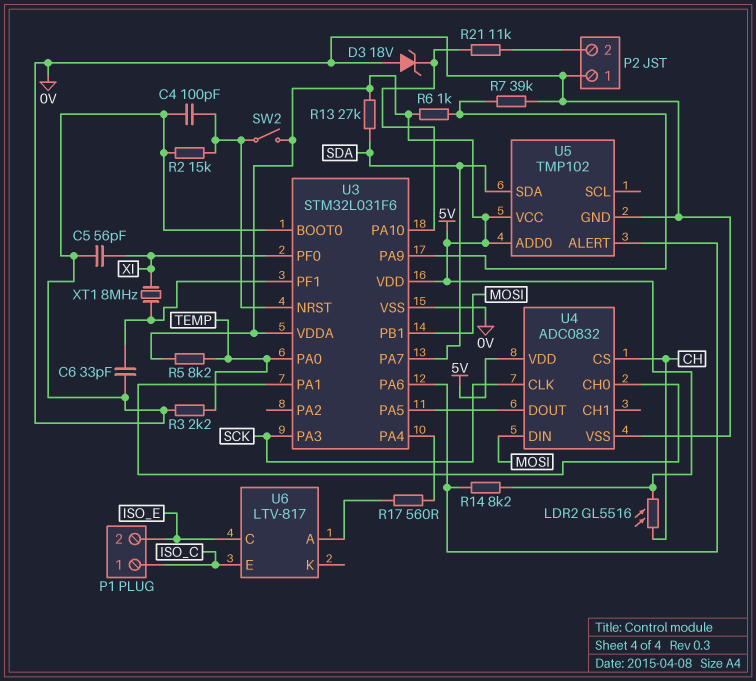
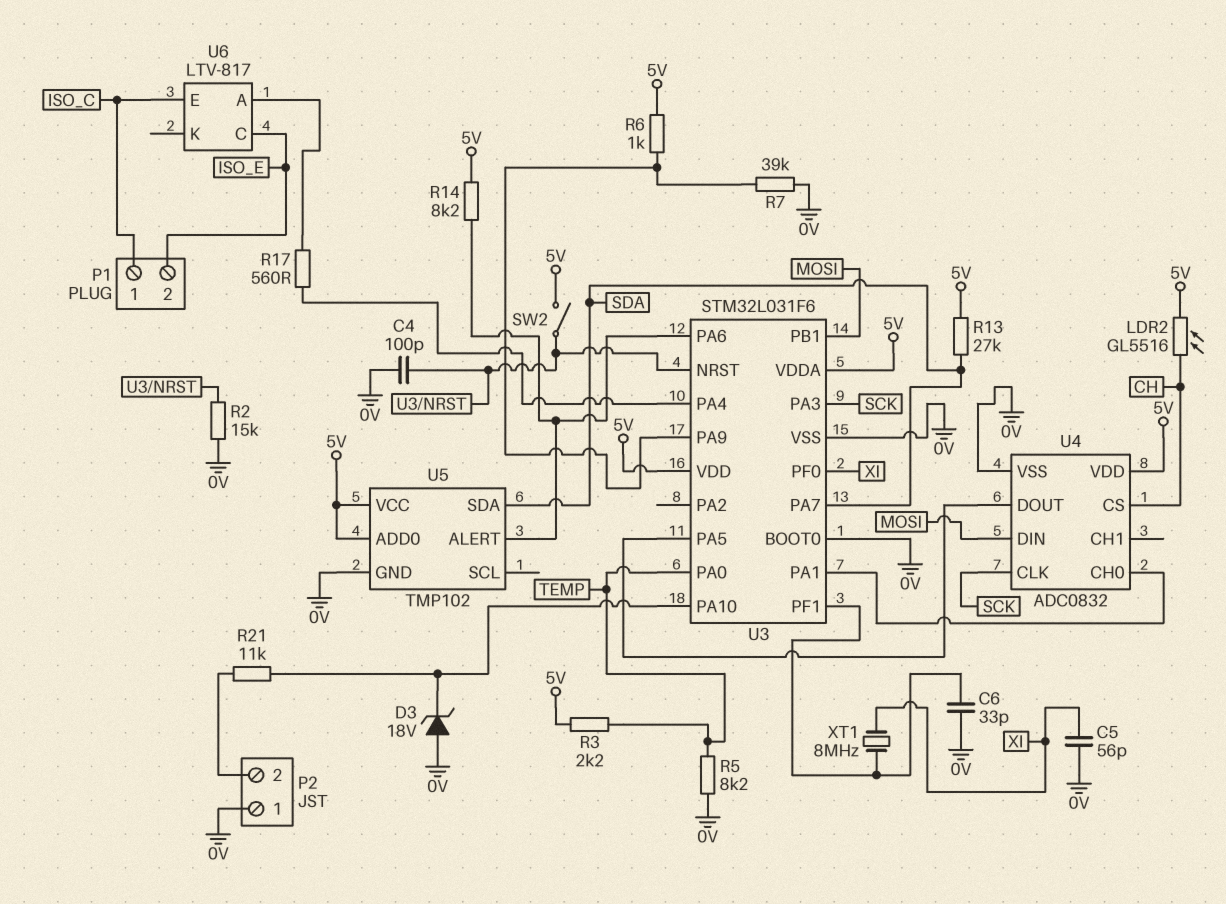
R3: 2.2k (0V, TEMP) -> 2.2k (5V, TEMP)
R5: 8.2k (5V, TEMP) -> 8.2k (0V, TEMP)

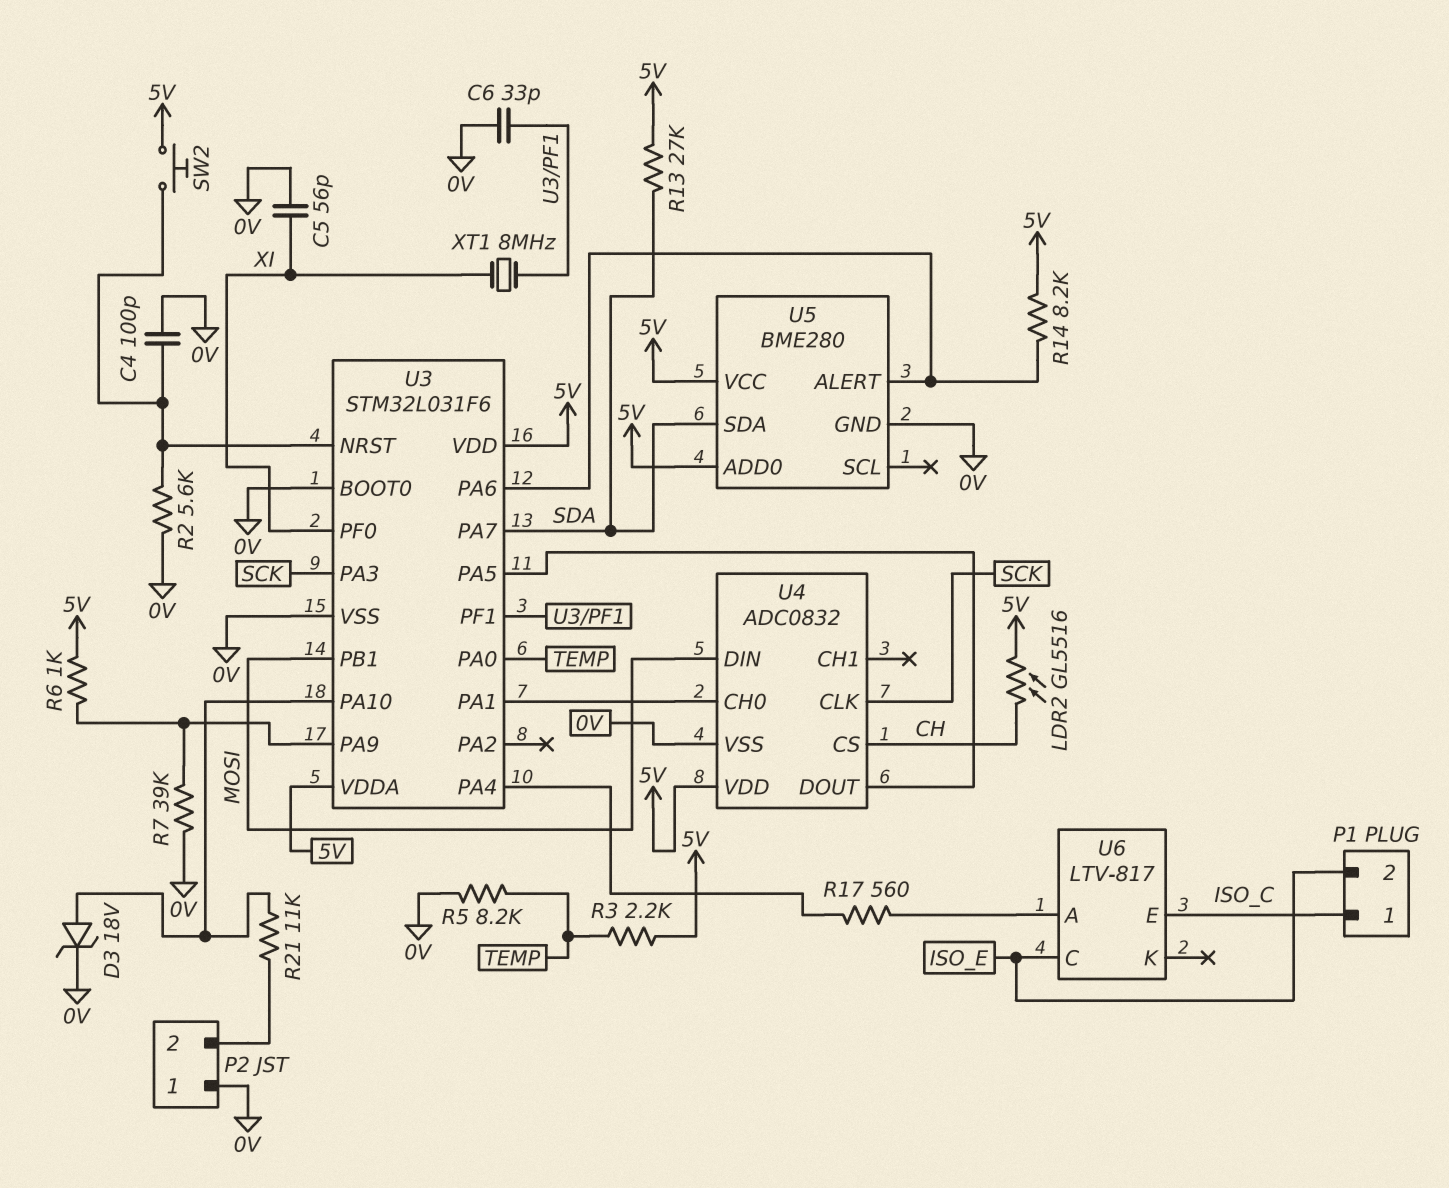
D3: zener 18V (A 0V, K U3/PA10) -> zener 18V (A U3/PA10, K 0V)
R2: 15k (0V, U3/NRST) -> 5.6k (0V, U3/NRST)
SW2: switch (5V, U3/NRST) -> button (5V, U3/NRST)
U5: TMP102 -> BME280

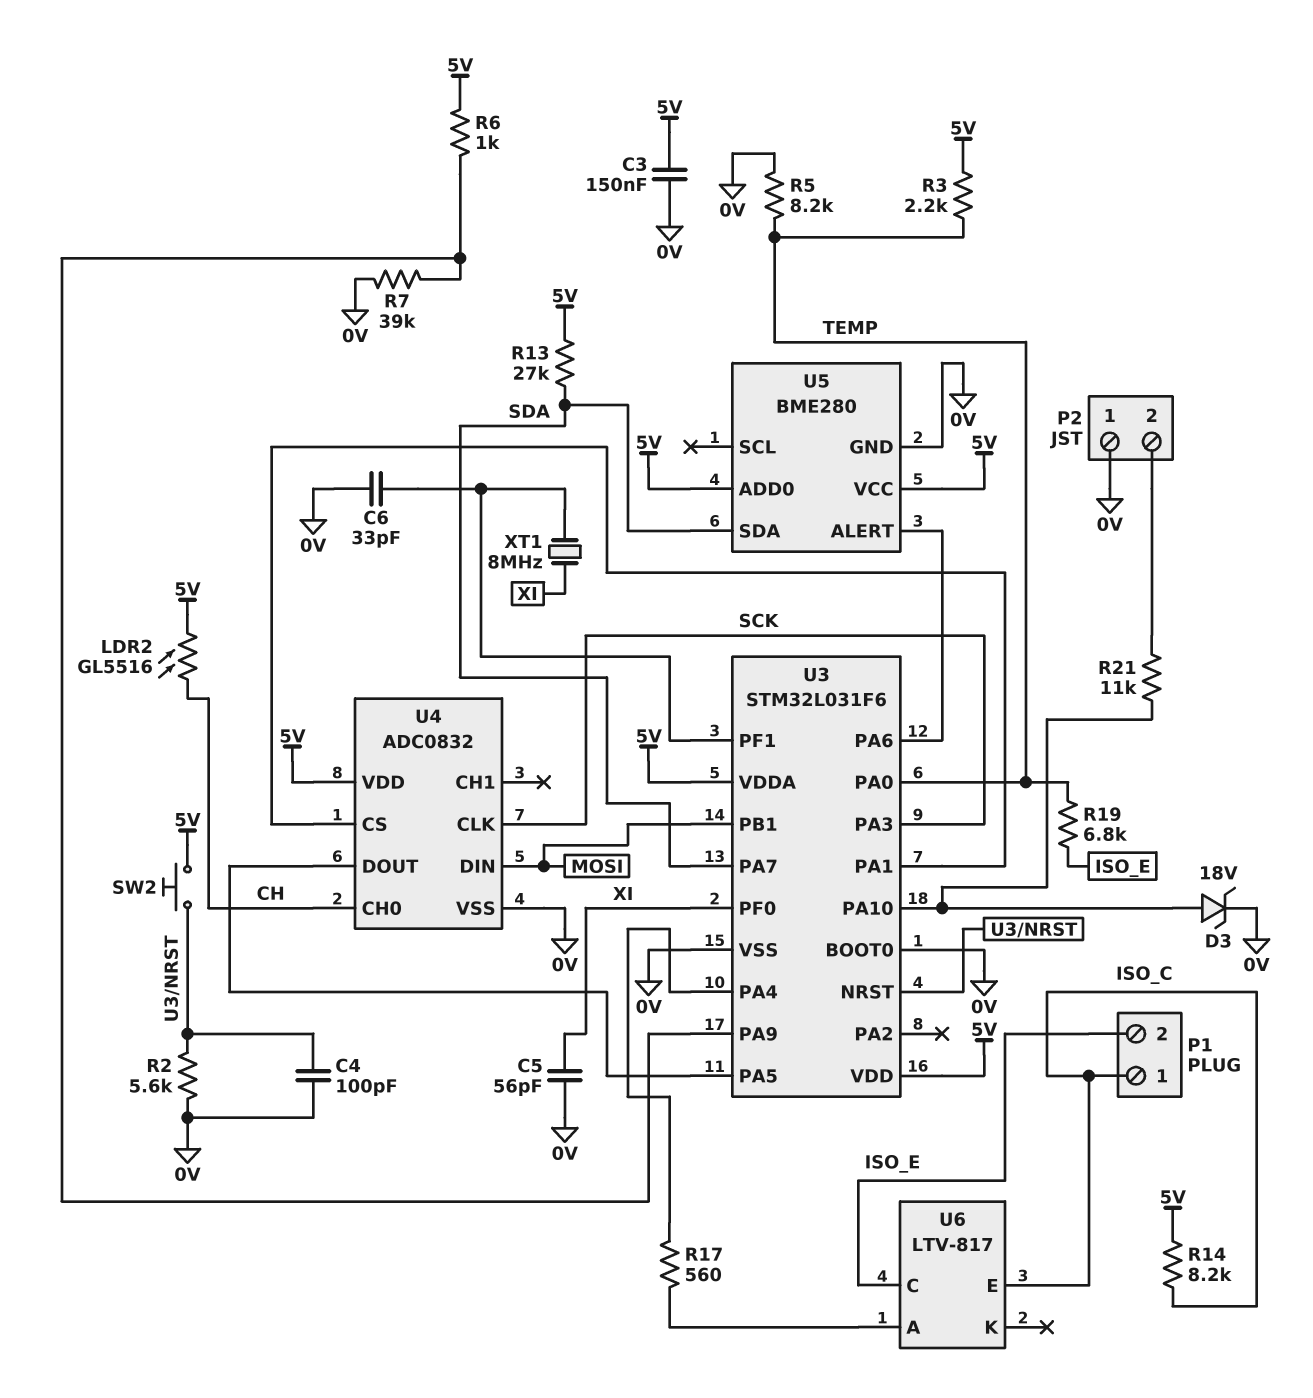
C3: none -> 150nF (0V, 5V)
R14: 8.2k (5V, U3/PA6) -> 8.2k (5V, ISO_C)
R19: none -> 6.8k (ISO_E, TEMP)
U4 pin CH0: U3/PA1 -> CH
U4 pin CS: CH -> U3/PA1

